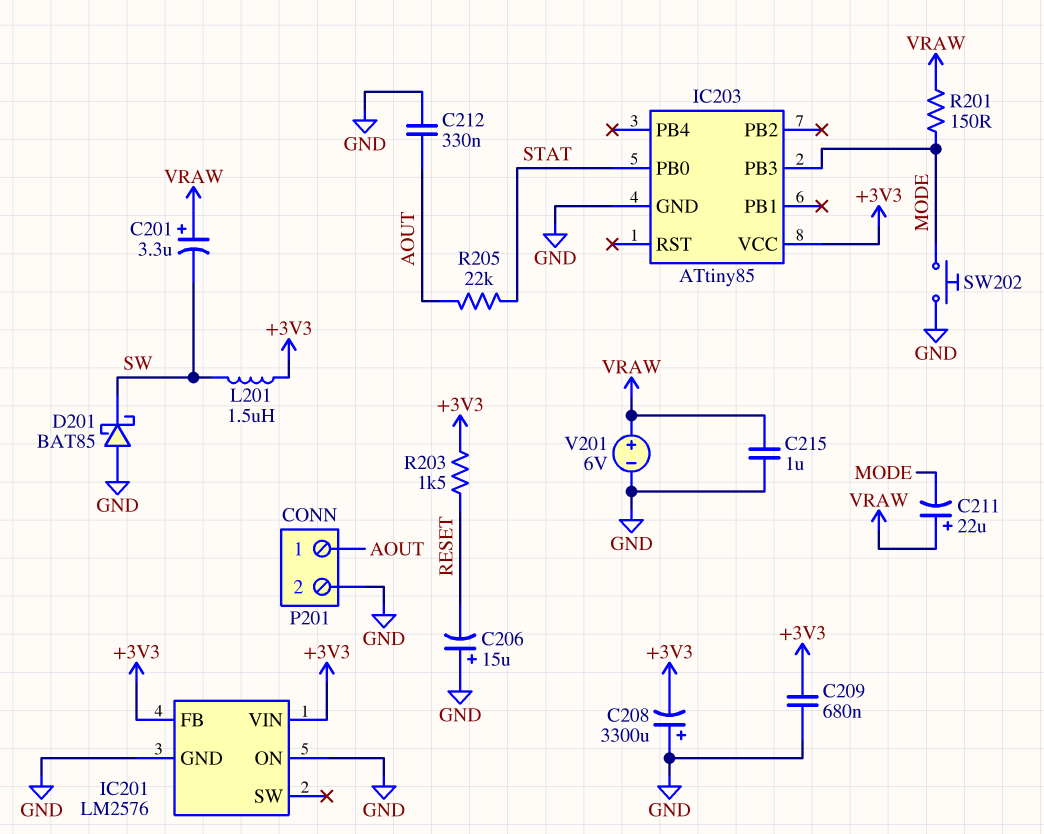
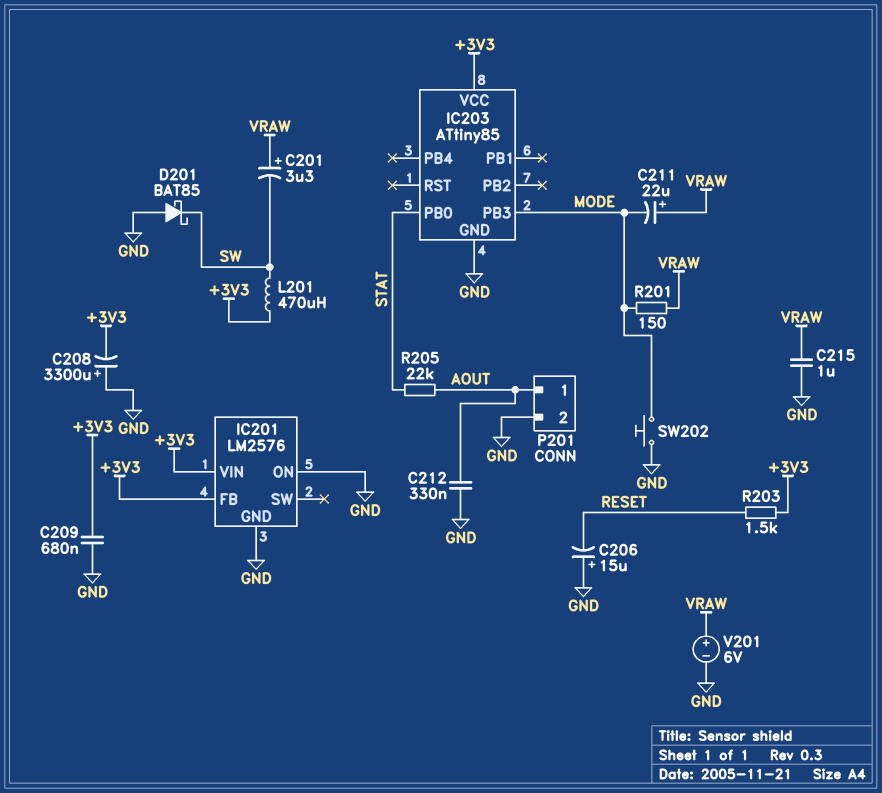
L201: 1.5uH (+3V3, SW) -> 470uH (+3V3, SW)

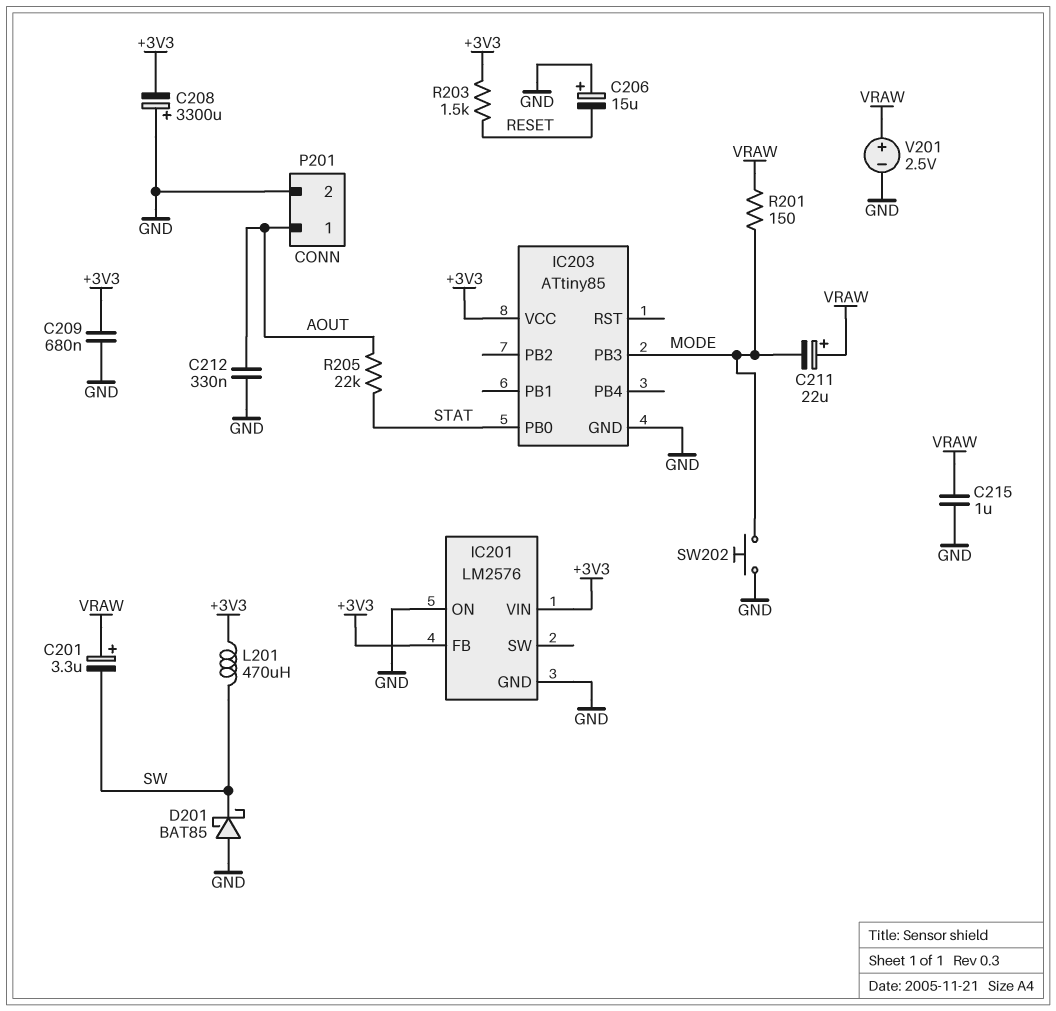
V201: 6V (plus VRAW, minus GND) -> 2.5V (plus VRAW, minus GND)

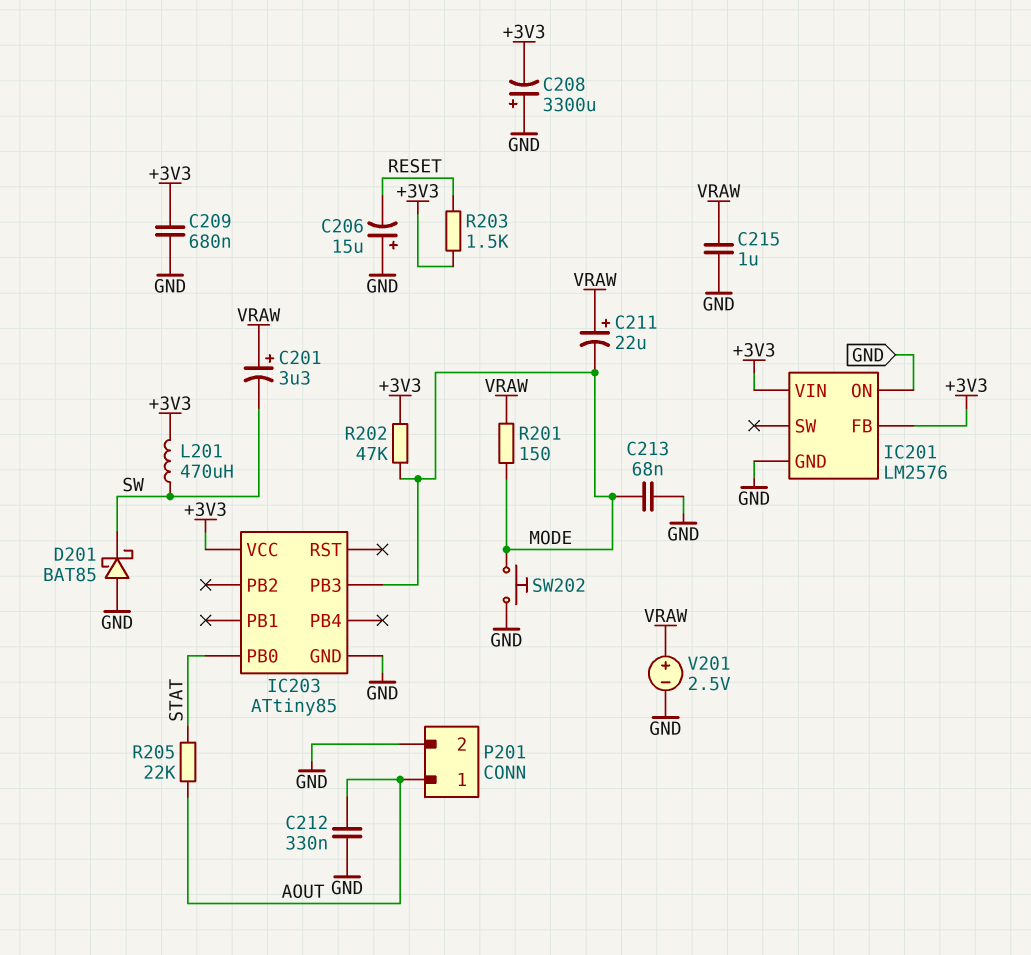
C213: none -> 68nF (GND, MODE)
R202: none -> 47k (+3V3, MODE)

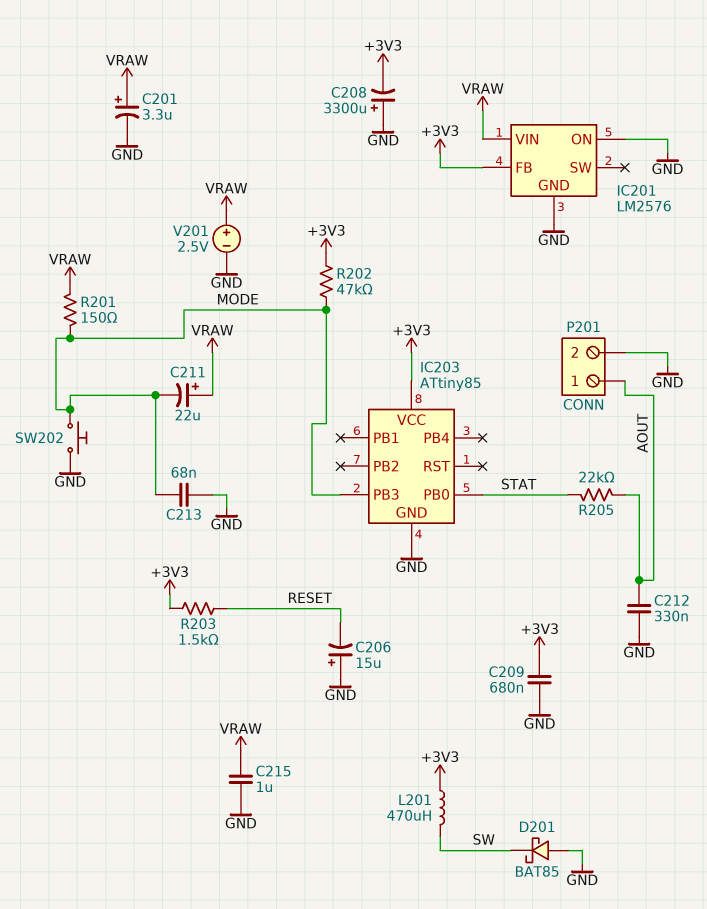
C201: 3.3uF (plus VRAW, minus SW) -> 3.3uF (plus VRAW, minus GND)
IC201 pin VIN: +3V3 -> VRAW

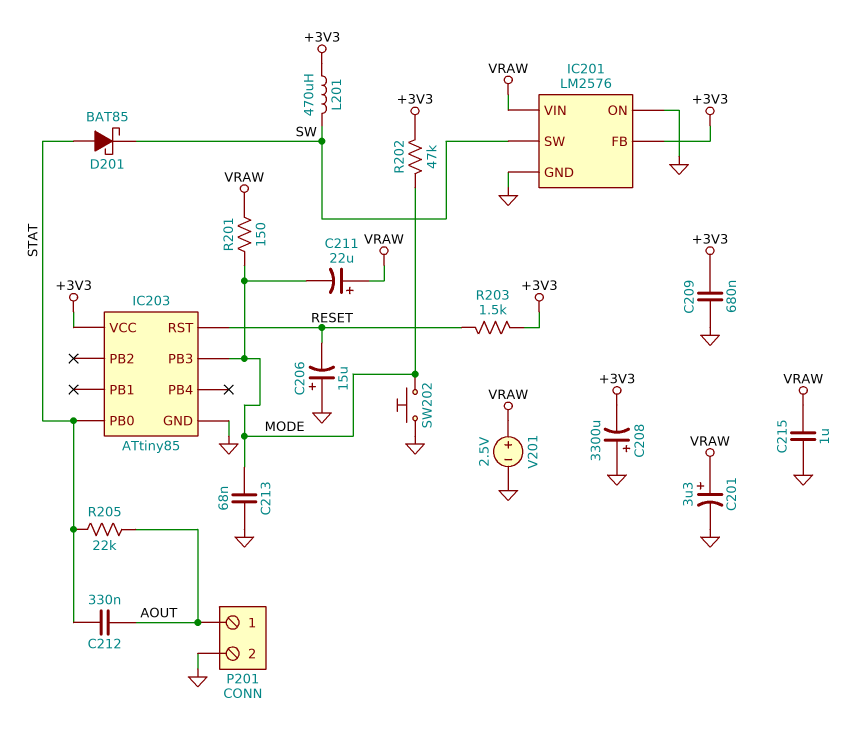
C212: 330nF (AOUT, GND) -> 330nF (AOUT, STAT)
D201: schottky BAT85 (A GND, K SW) -> schottky BAT85 (A STAT, K SW)
IC201 pin SW: none -> SW
IC203 pin RST: none -> RESET

